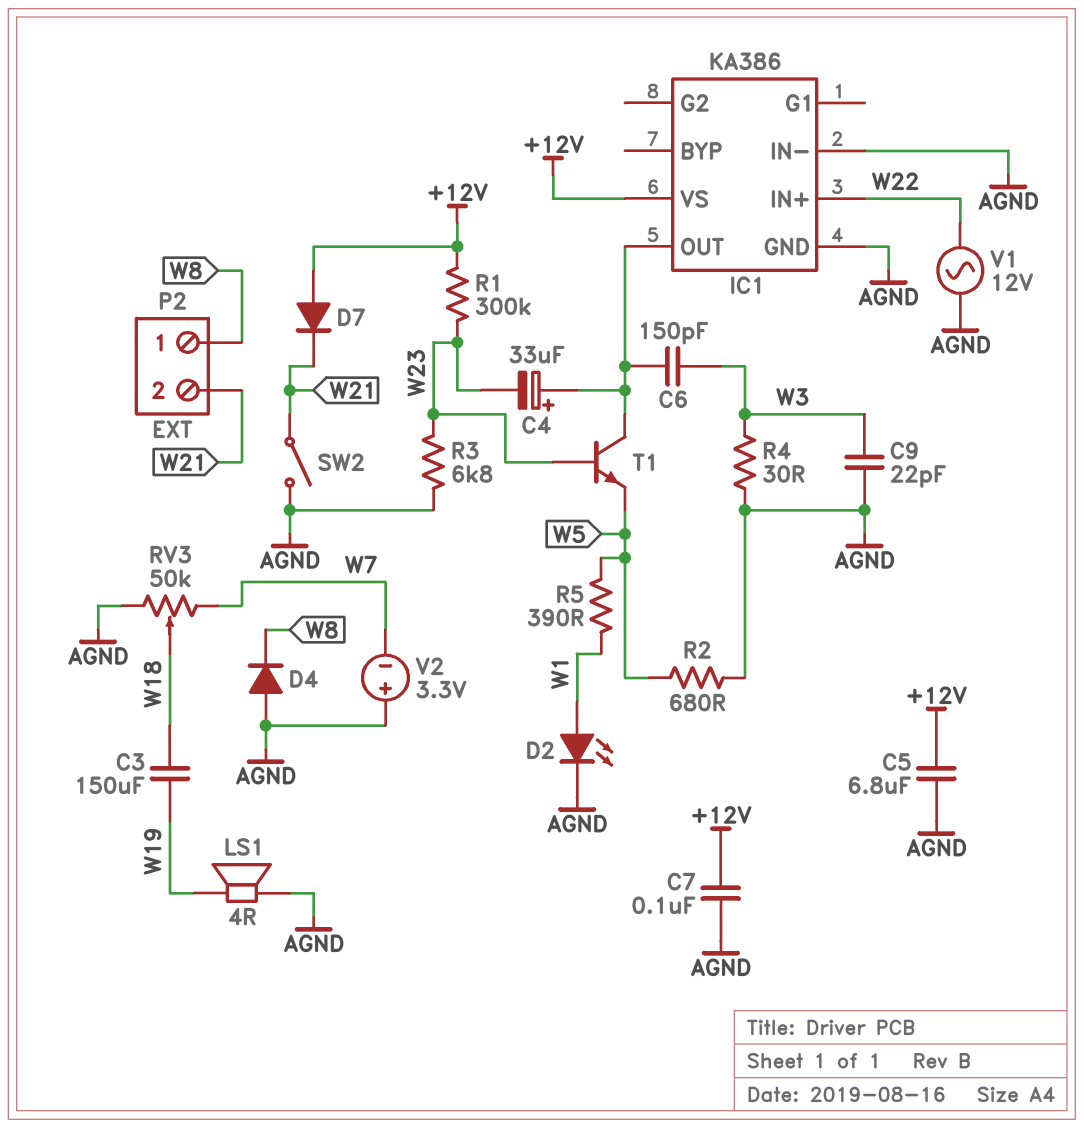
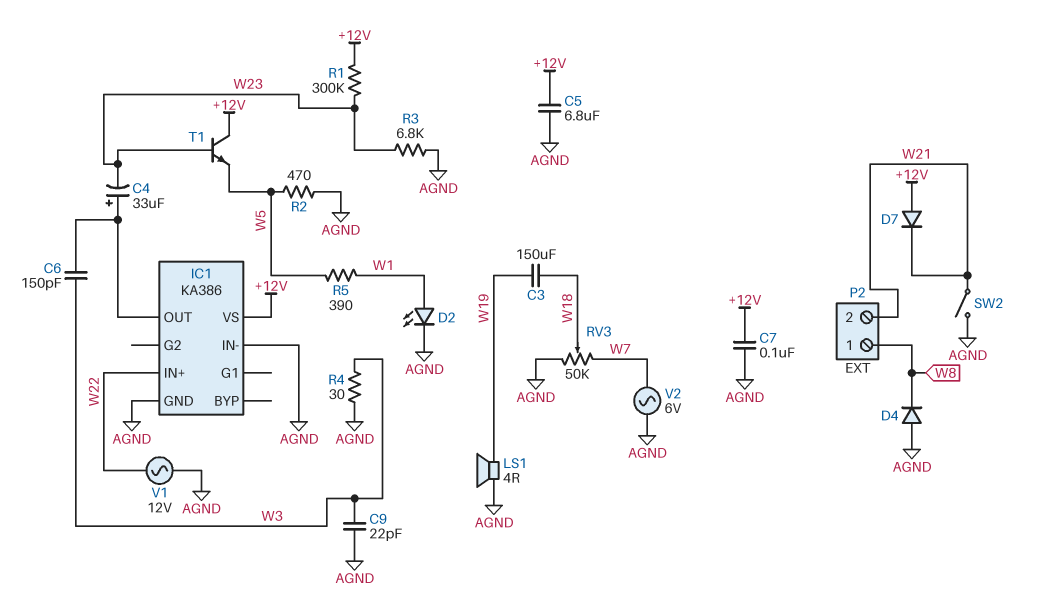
R2: 680 (AGND, W5) -> 470 (AGND, W5)
T1: NPN (B W23, C IC1/OUT, E W5) -> NPN (B W23, C +12V, E W5)
V2: 3.3V (plus AGND, minus W7) -> AC 6V (AGND, W7)

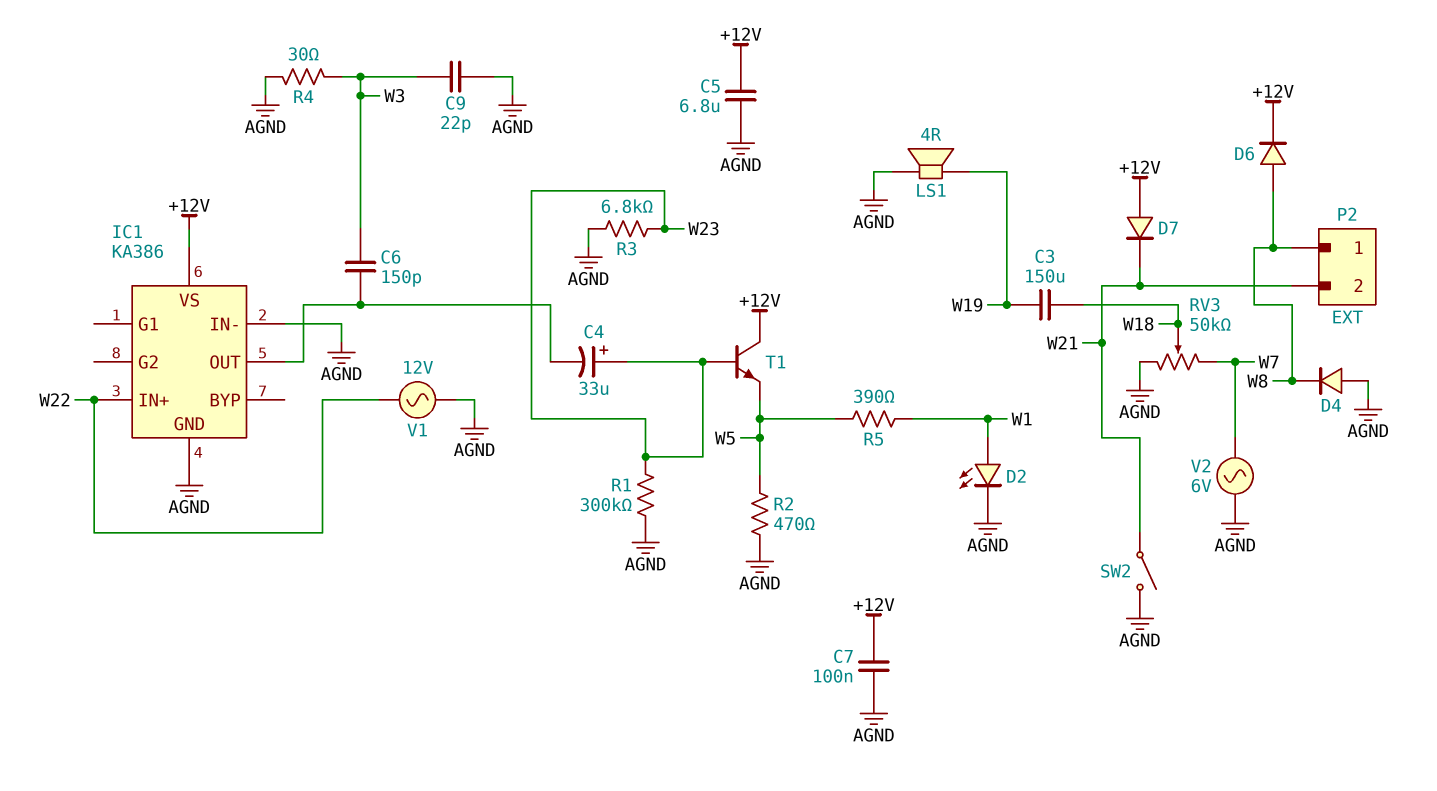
C4: 33uF (plus IC1/OUT, minus W23) -> 33uF (plus W23, minus IC1/OUT)
D6: none -> diode (A W8, K +12V)
R1: 300k (+12V, W23) -> 300k (AGND, W23)

